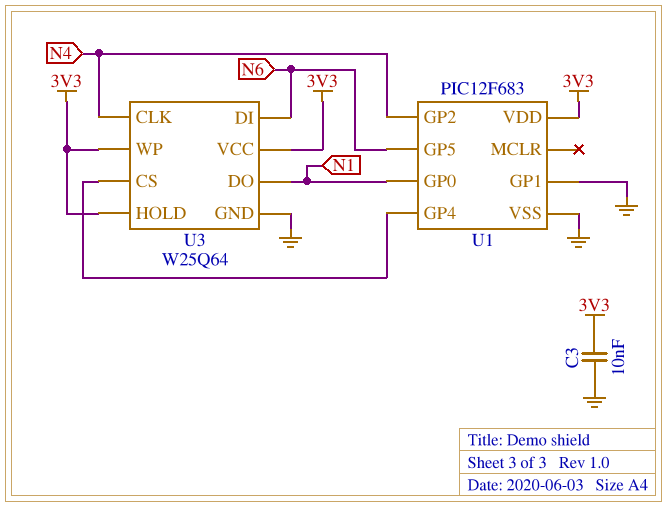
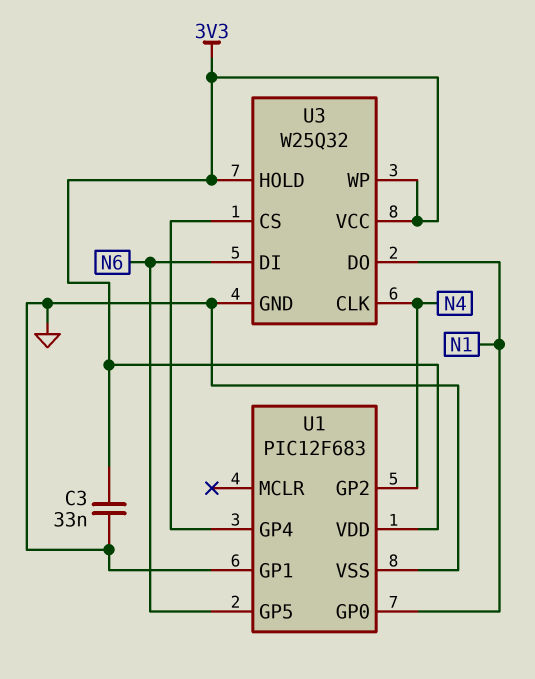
C3: 10nF (3V3, GND) -> 33nF (3V3, GND)
U3: W25Q64 -> W25Q32

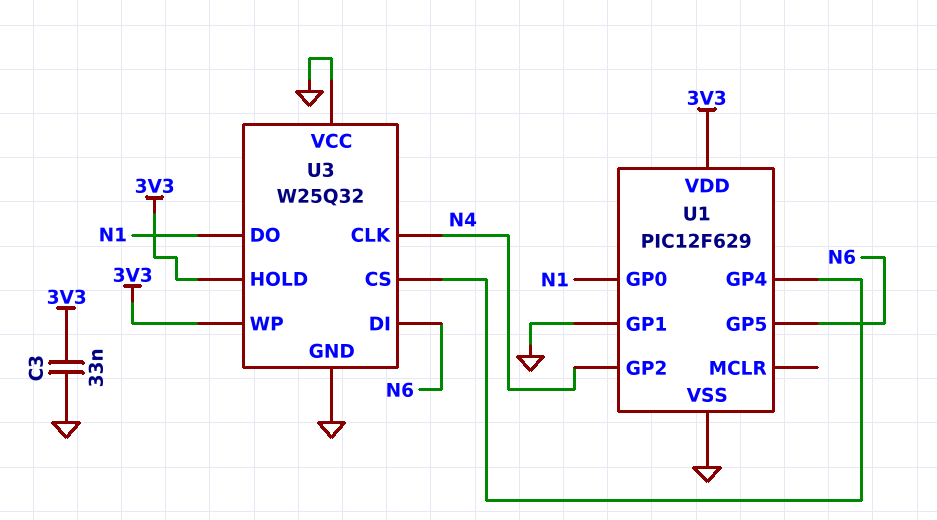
U1: PIC12F683 -> PIC12F629
U3 pin VCC: 3V3 -> GND

